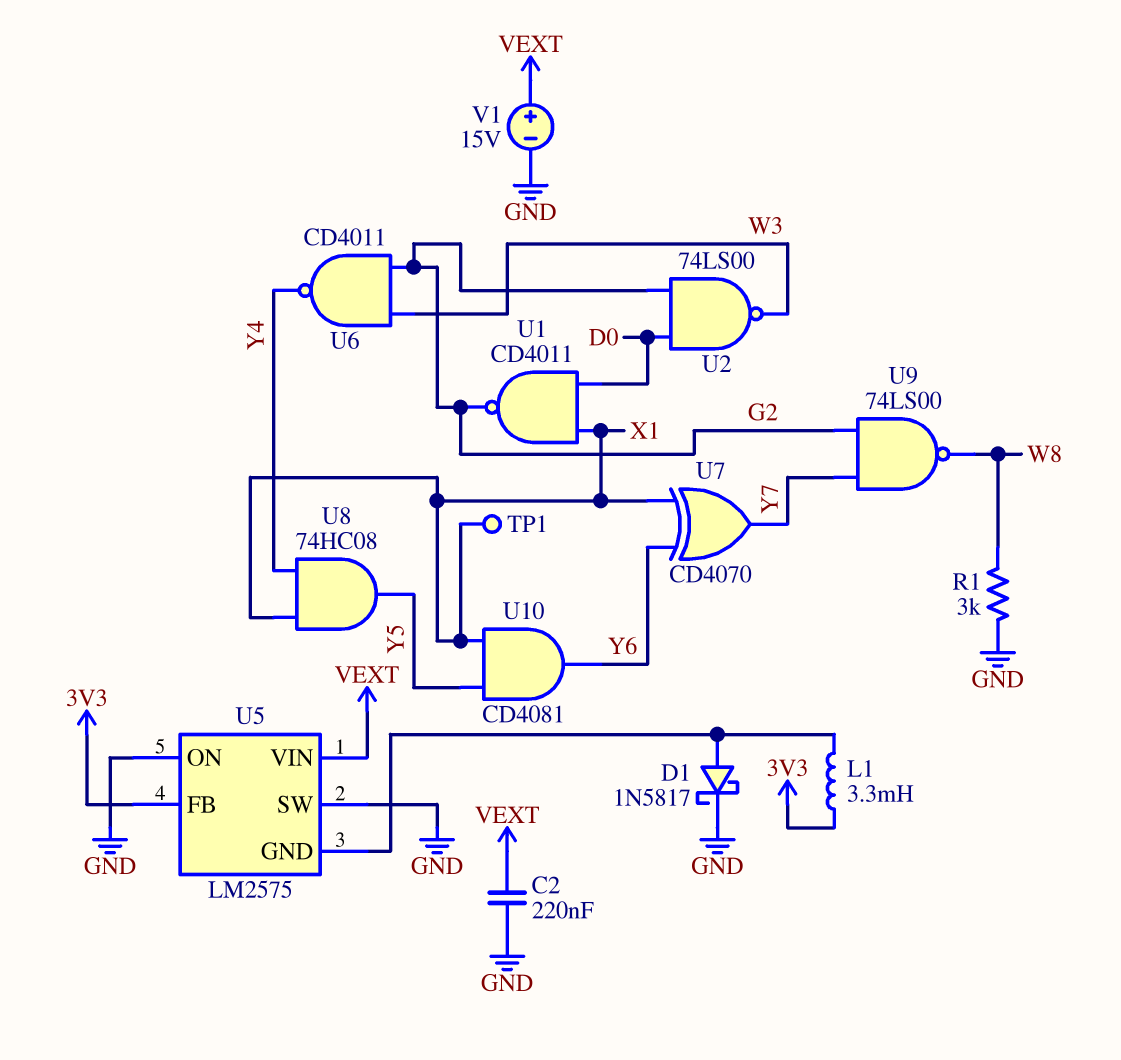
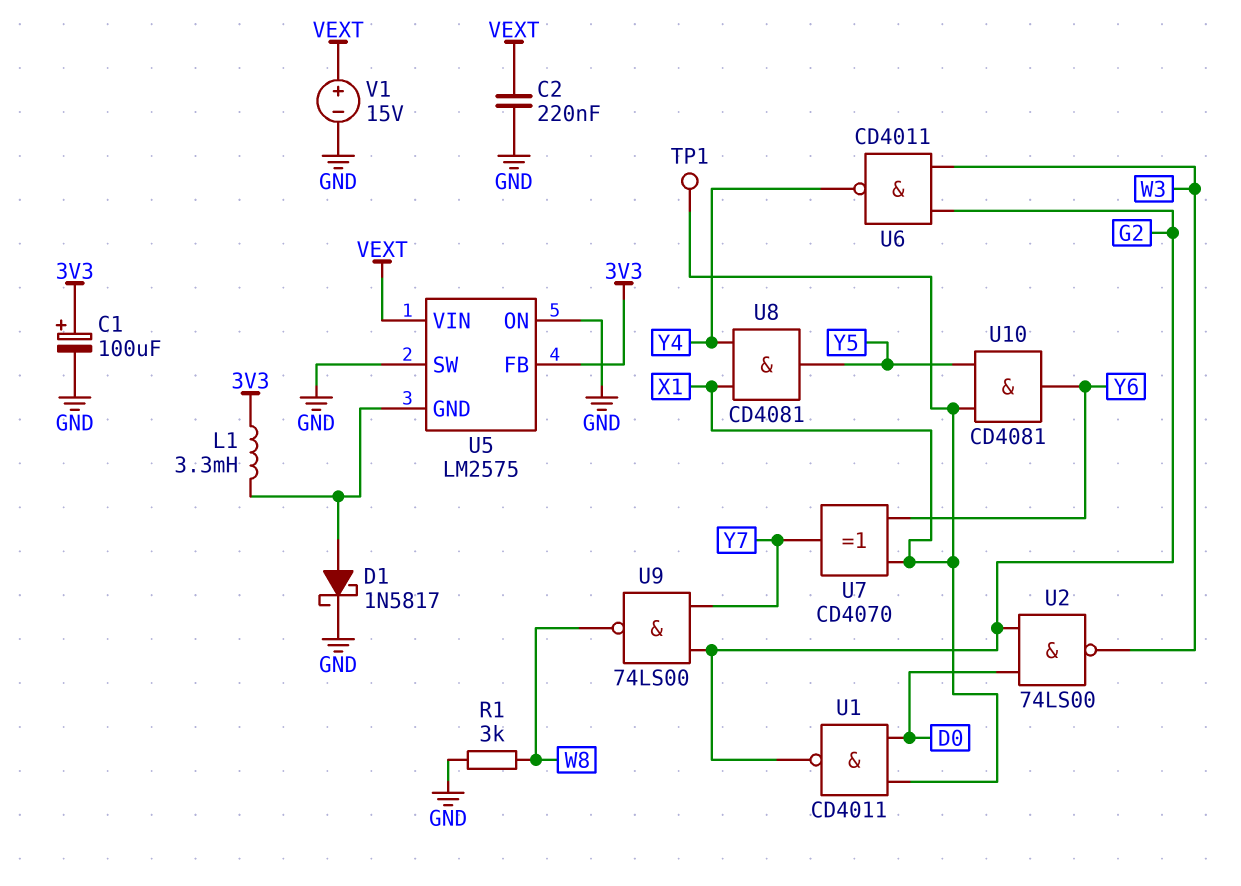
C1: none -> 100uF (plus 3V3, minus GND)
U8: AND 74HC08 (in X1, in Y4, out Y5) -> AND CD4081 (in X1, in Y4, out Y5)

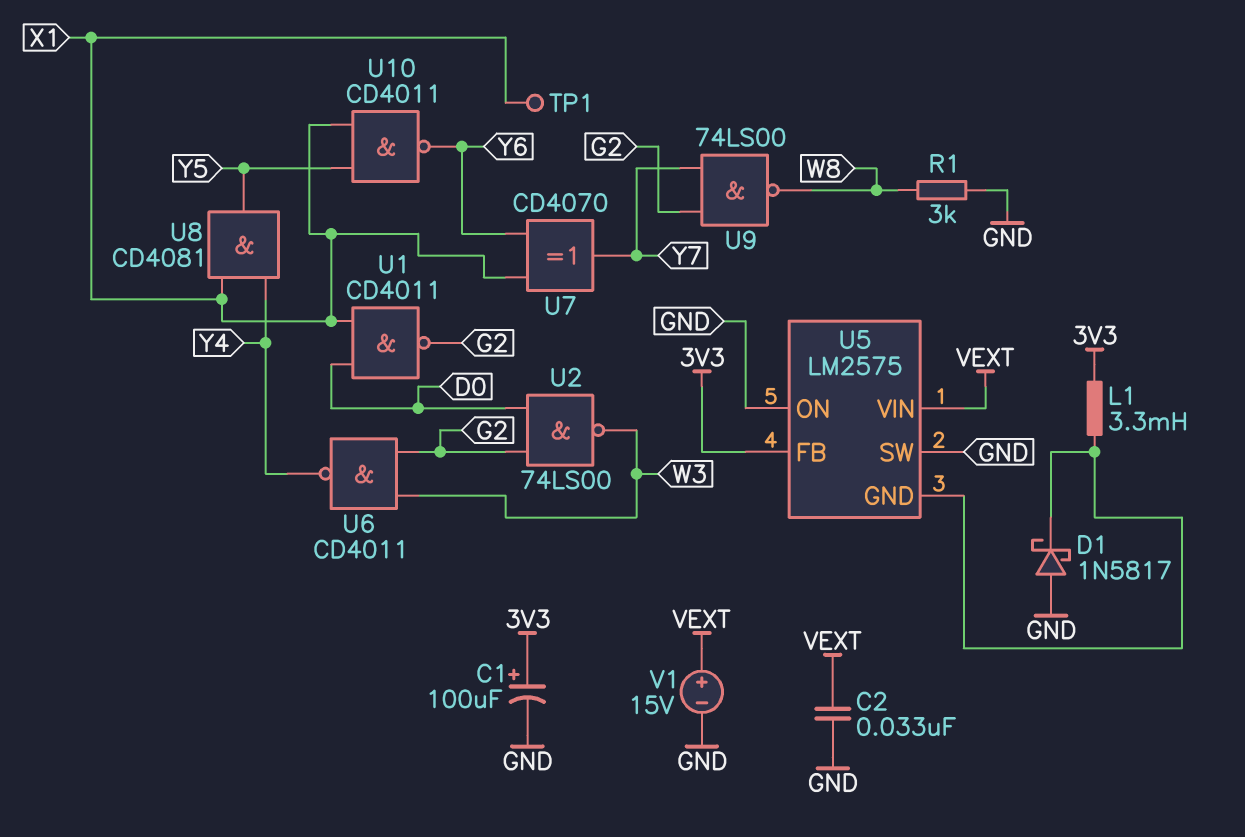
C2: 220nF (GND, VEXT) -> 33nF (GND, VEXT)
D1: schottky 1N5817 (A U5/GND, K GND) -> schottky 1N5817 (A GND, K U5/GND)
U10: AND CD4081 (in X1, in Y5, out Y6) -> NAND CD4011 (in X1, in Y5, out Y6)

